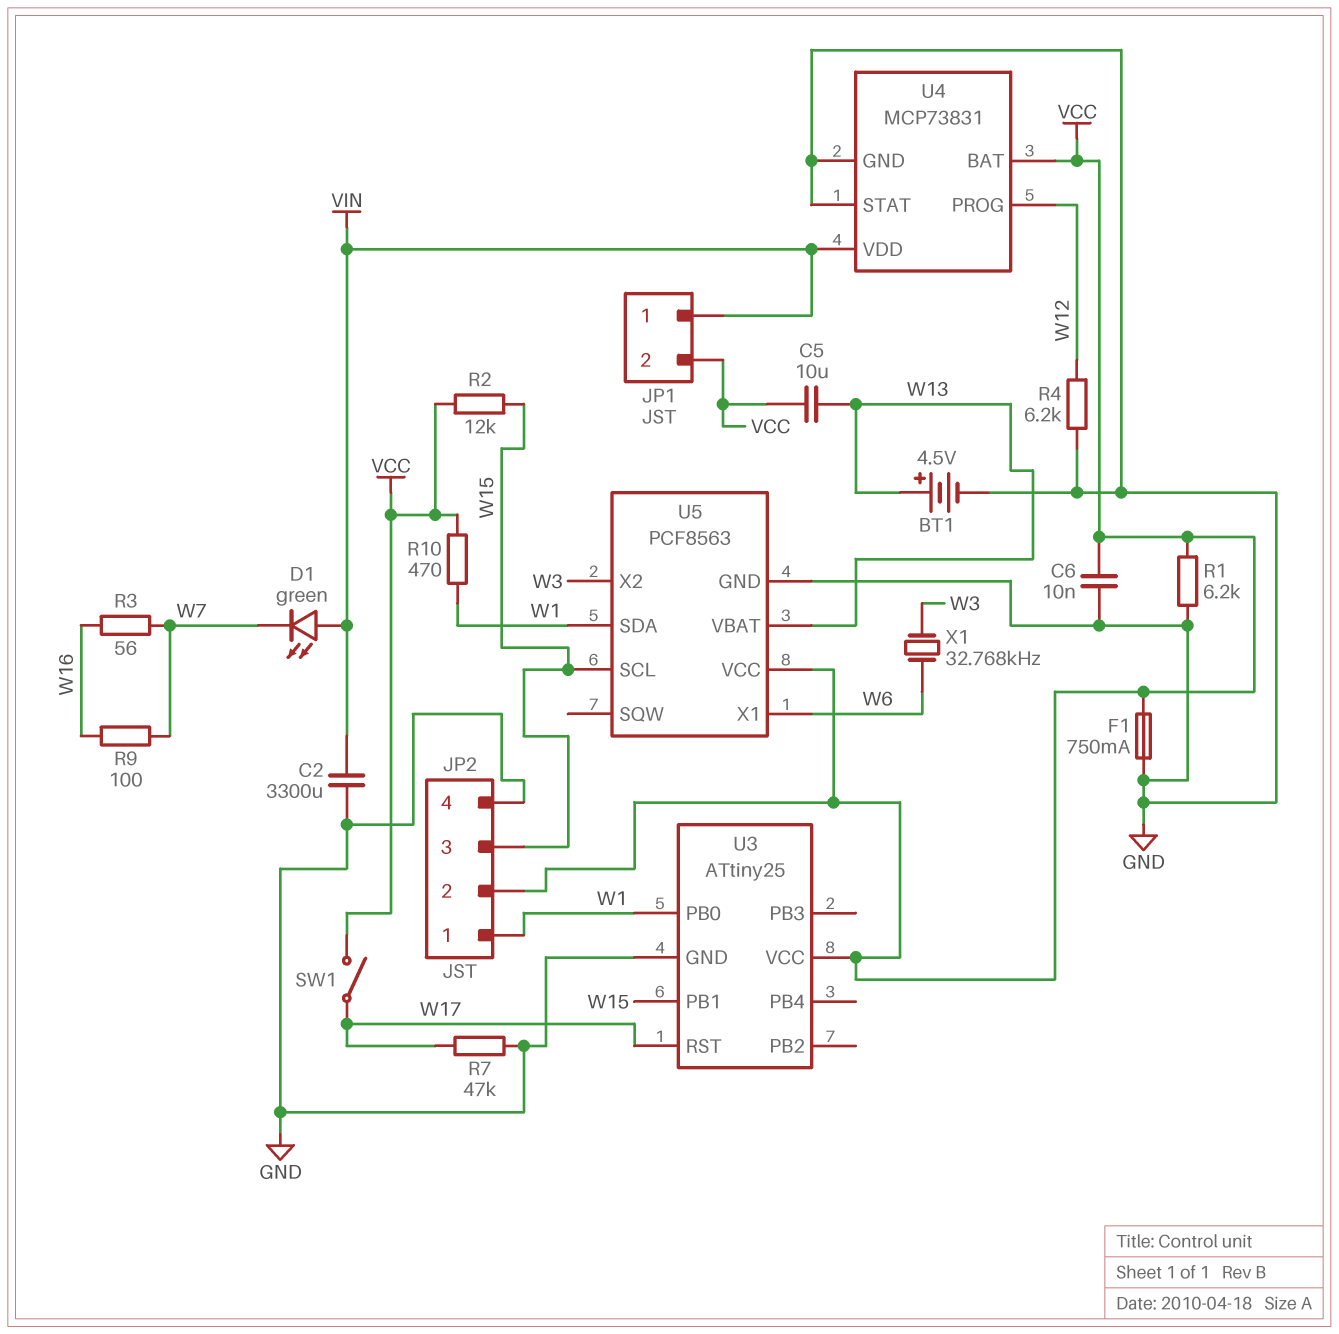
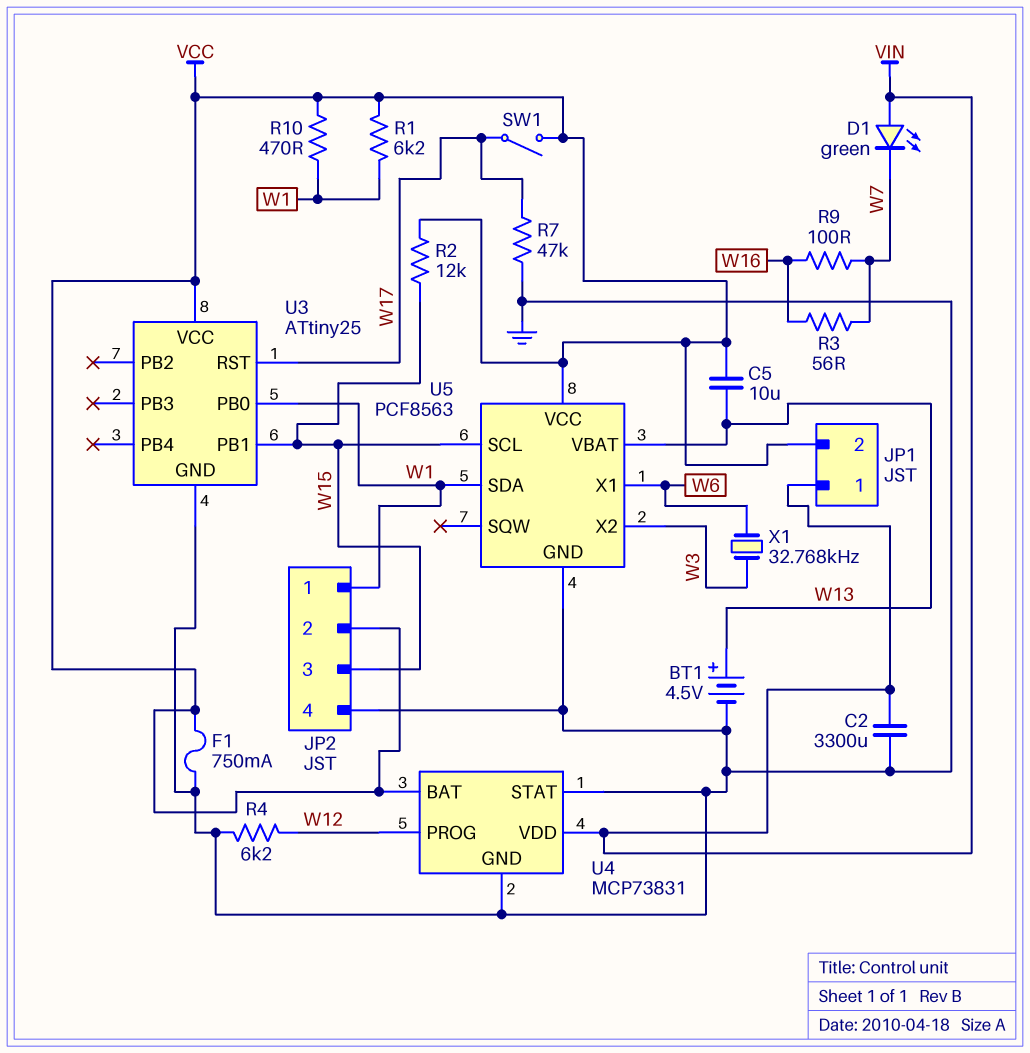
C6: 10nF (GND, VCC) -> none
R1: 6.2k (GND, VCC) -> 6.2k (VCC, W1)

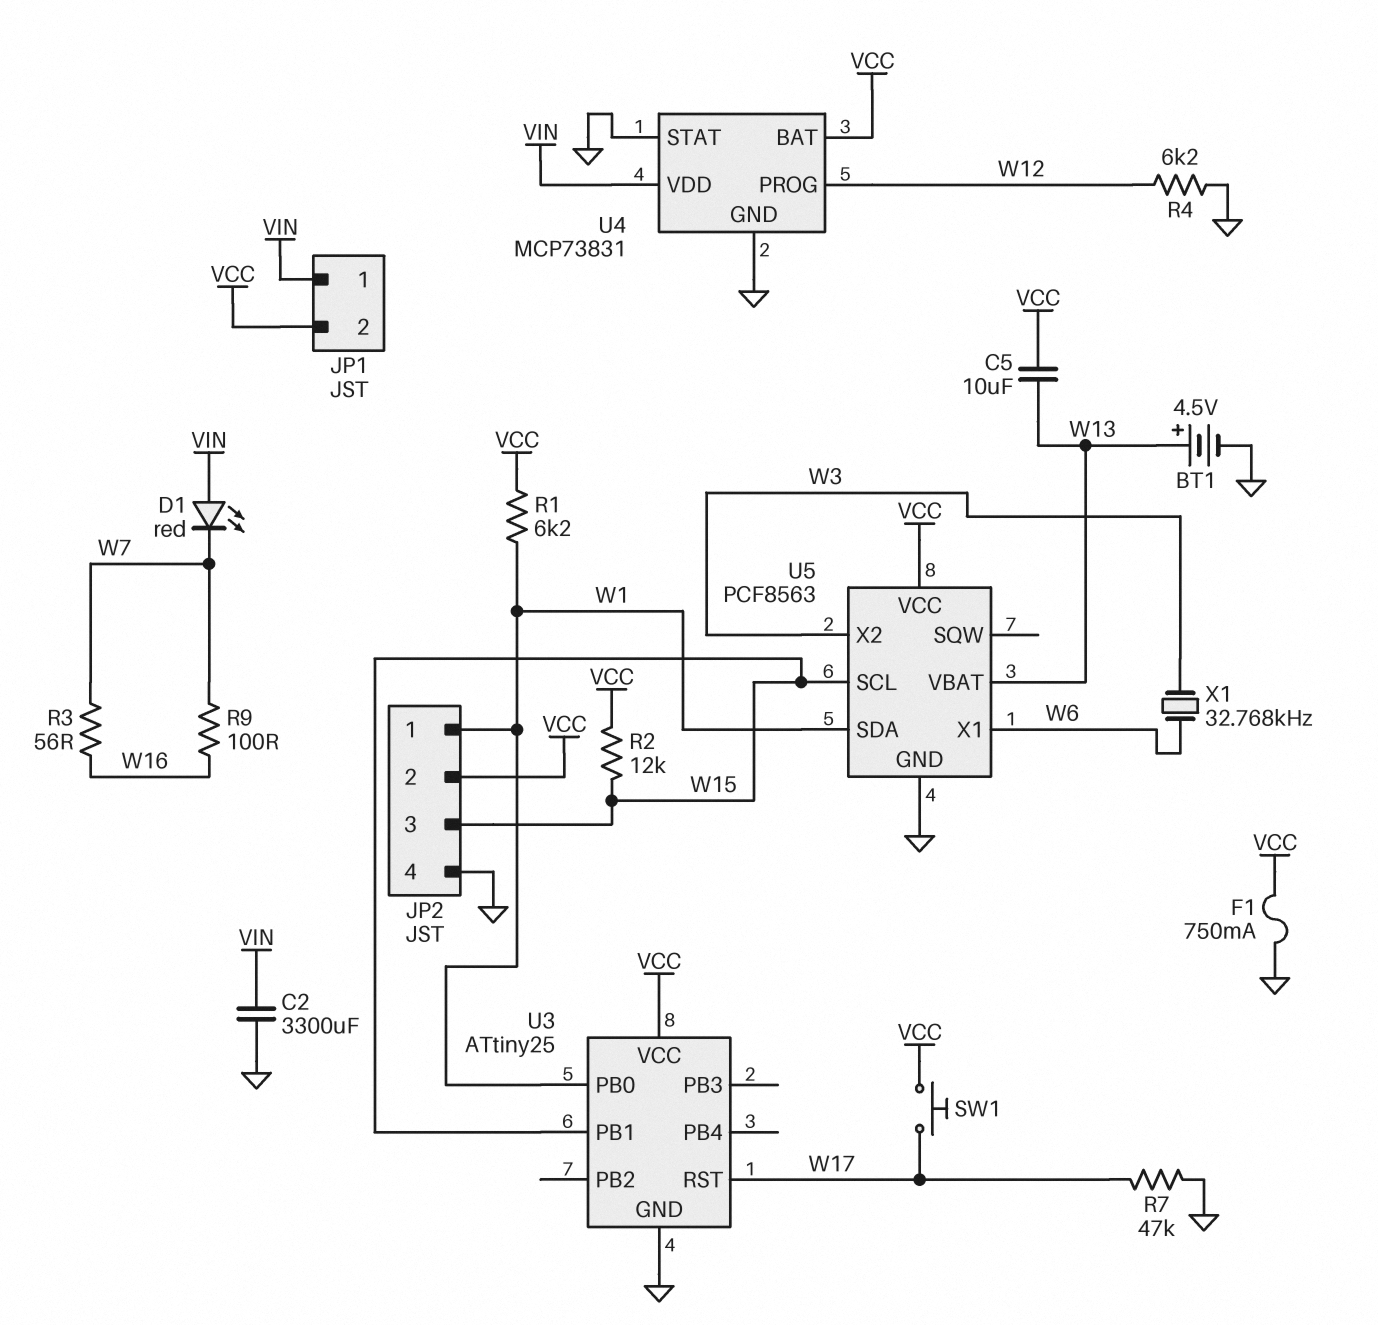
D1: LED green (A VIN, K W7) -> LED red (A VIN, K W7)
R10: 470 (VCC, W1) -> none
SW1: switch (VCC, W17) -> button (VCC, W17)

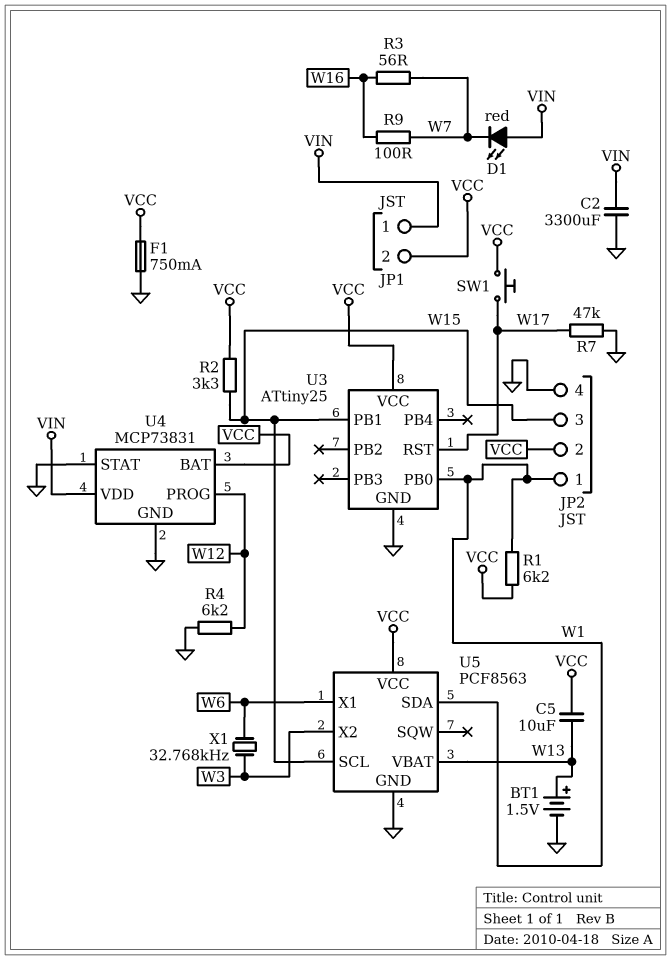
BT1: 4.5V (plus W13, minus GND) -> 1.5V (plus W13, minus GND)
R2: 12k (VCC, W15) -> 3.3k (VCC, W15)

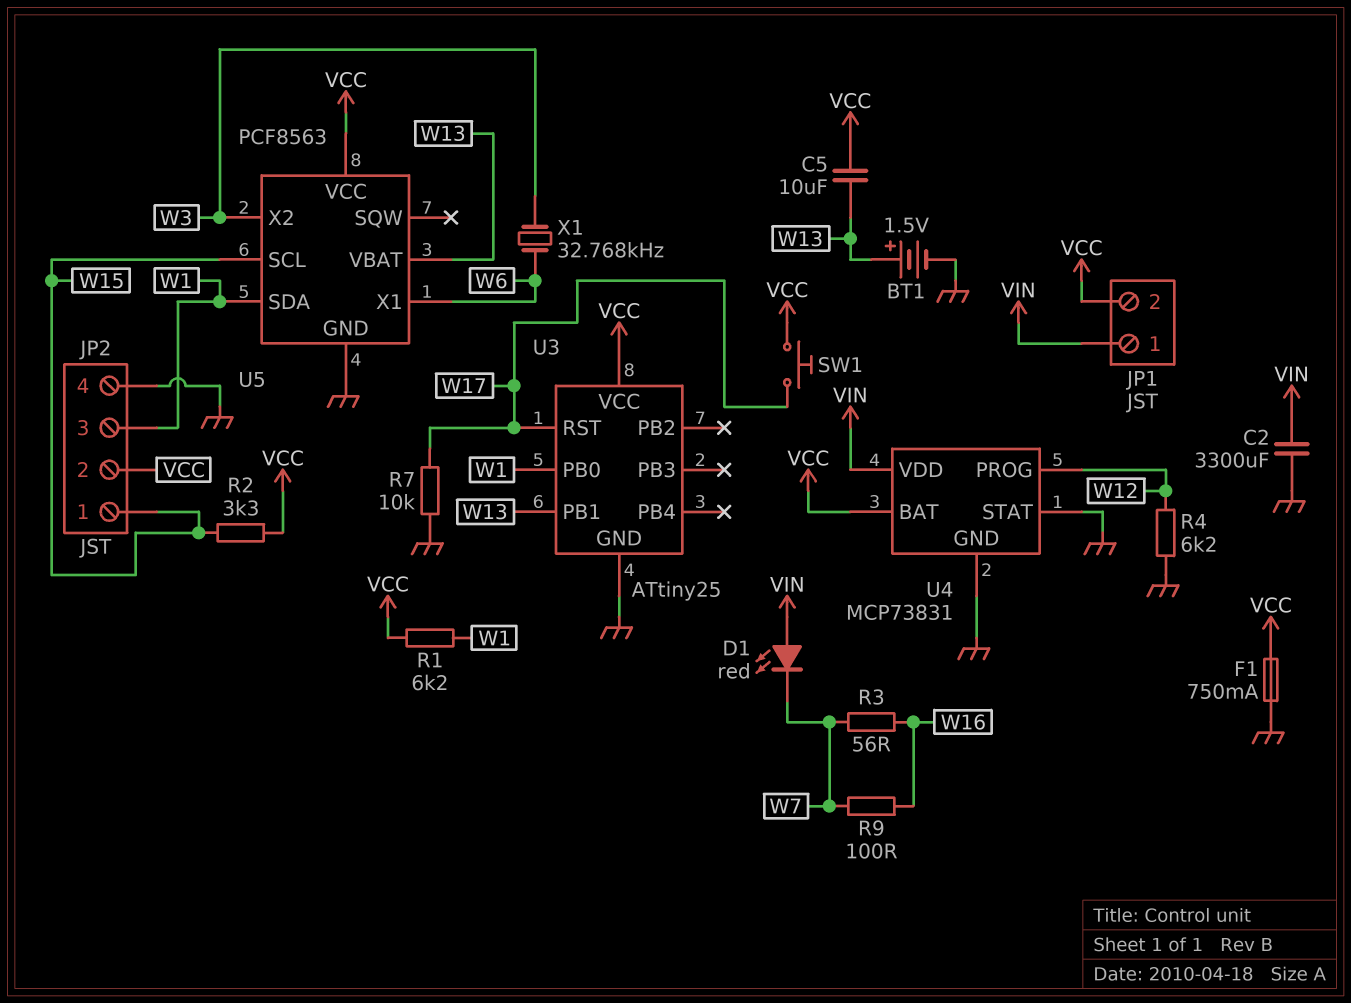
JP2 pin 1: W1 -> W15
JP2 pin 3: W15 -> W1
R7: 47k (GND, W17) -> 10k (GND, W17)
U3 pin PB1: W15 -> W13

